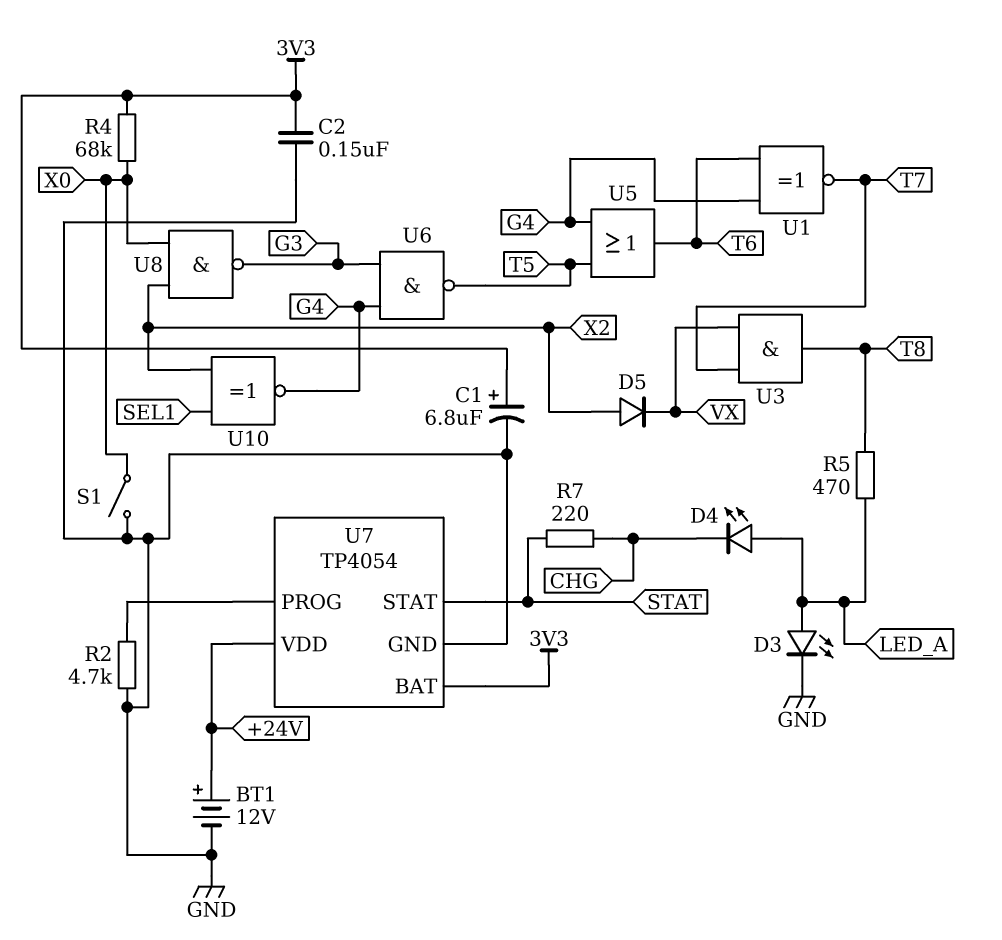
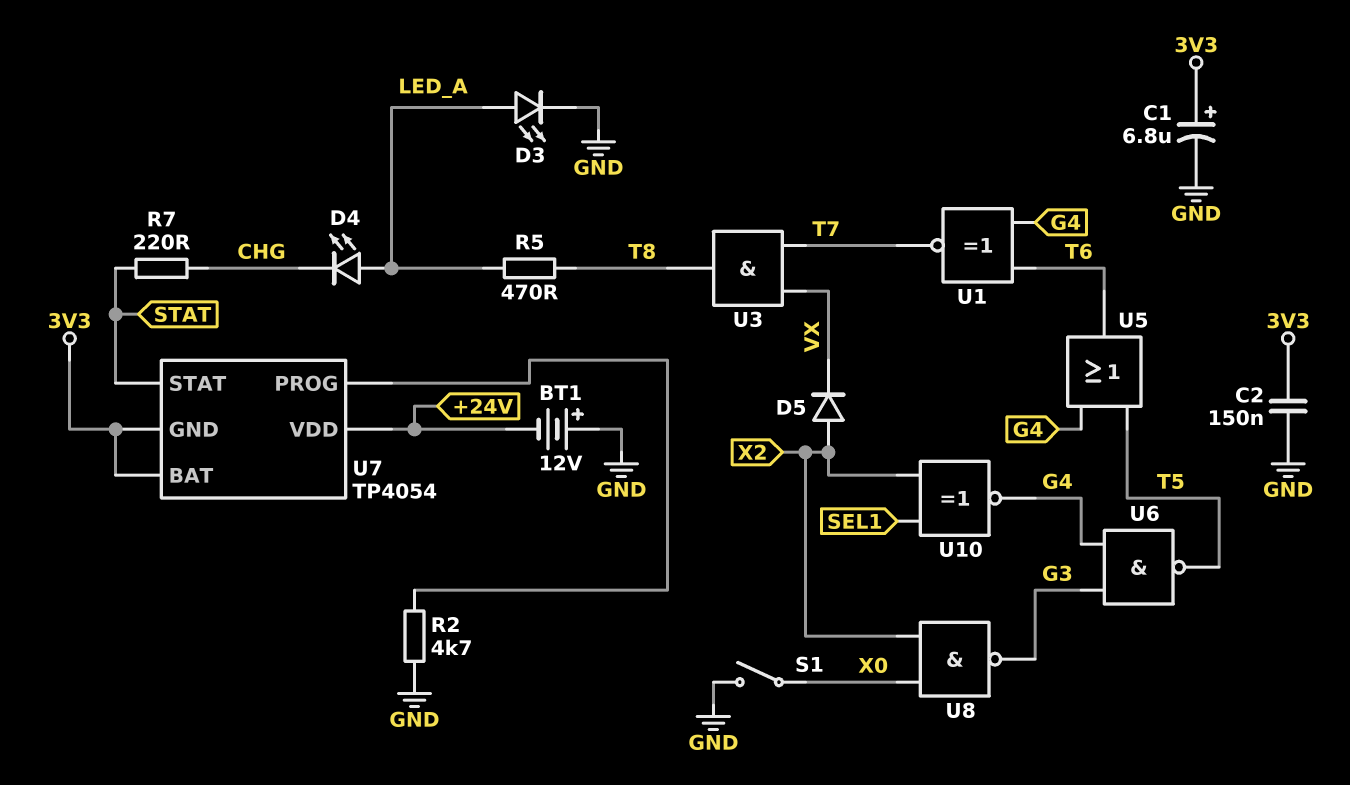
BT1: 12V (plus +24V, minus GND) -> 12V (plus GND, minus +24V)
R4: 68k (3V3, X0) -> none
U7 pin GND: GND -> 3V3

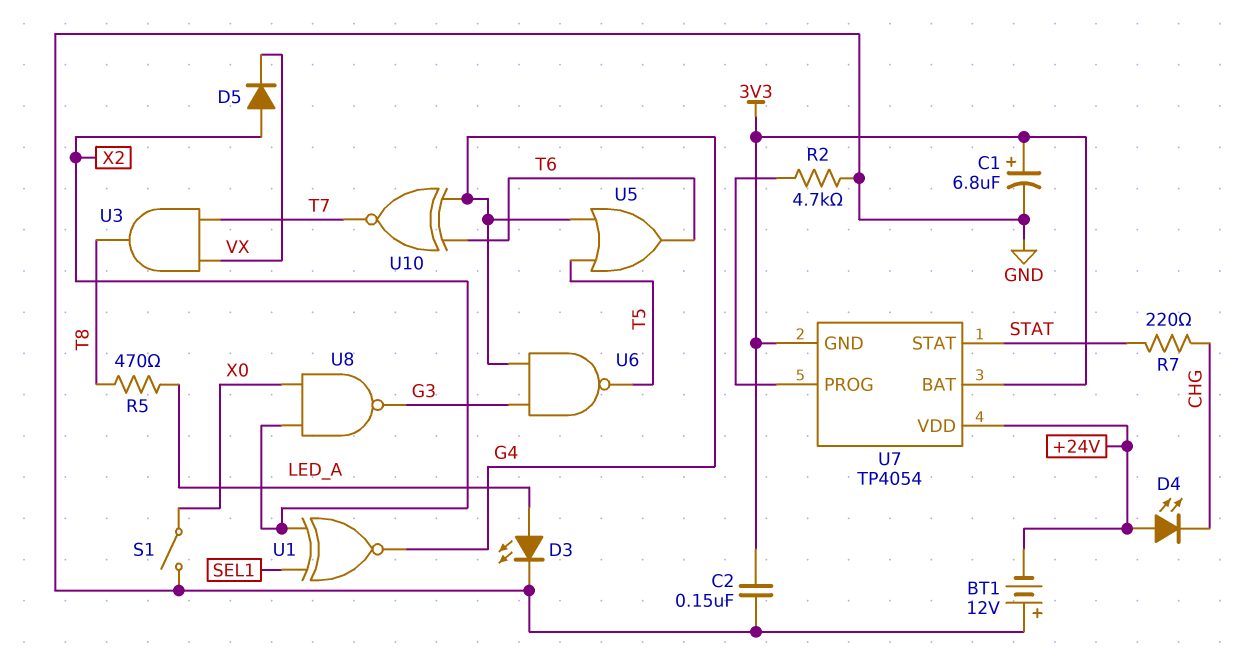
D4: LED (A LED_A, K CHG) -> LED (A +24V, K CHG)
U1: XNOR (in G4, in T6, out T7) -> XNOR (in SEL1, in X2, out G4)
U10: XNOR (in SEL1, in X2, out G4) -> XNOR (in G4, in T6, out T7)

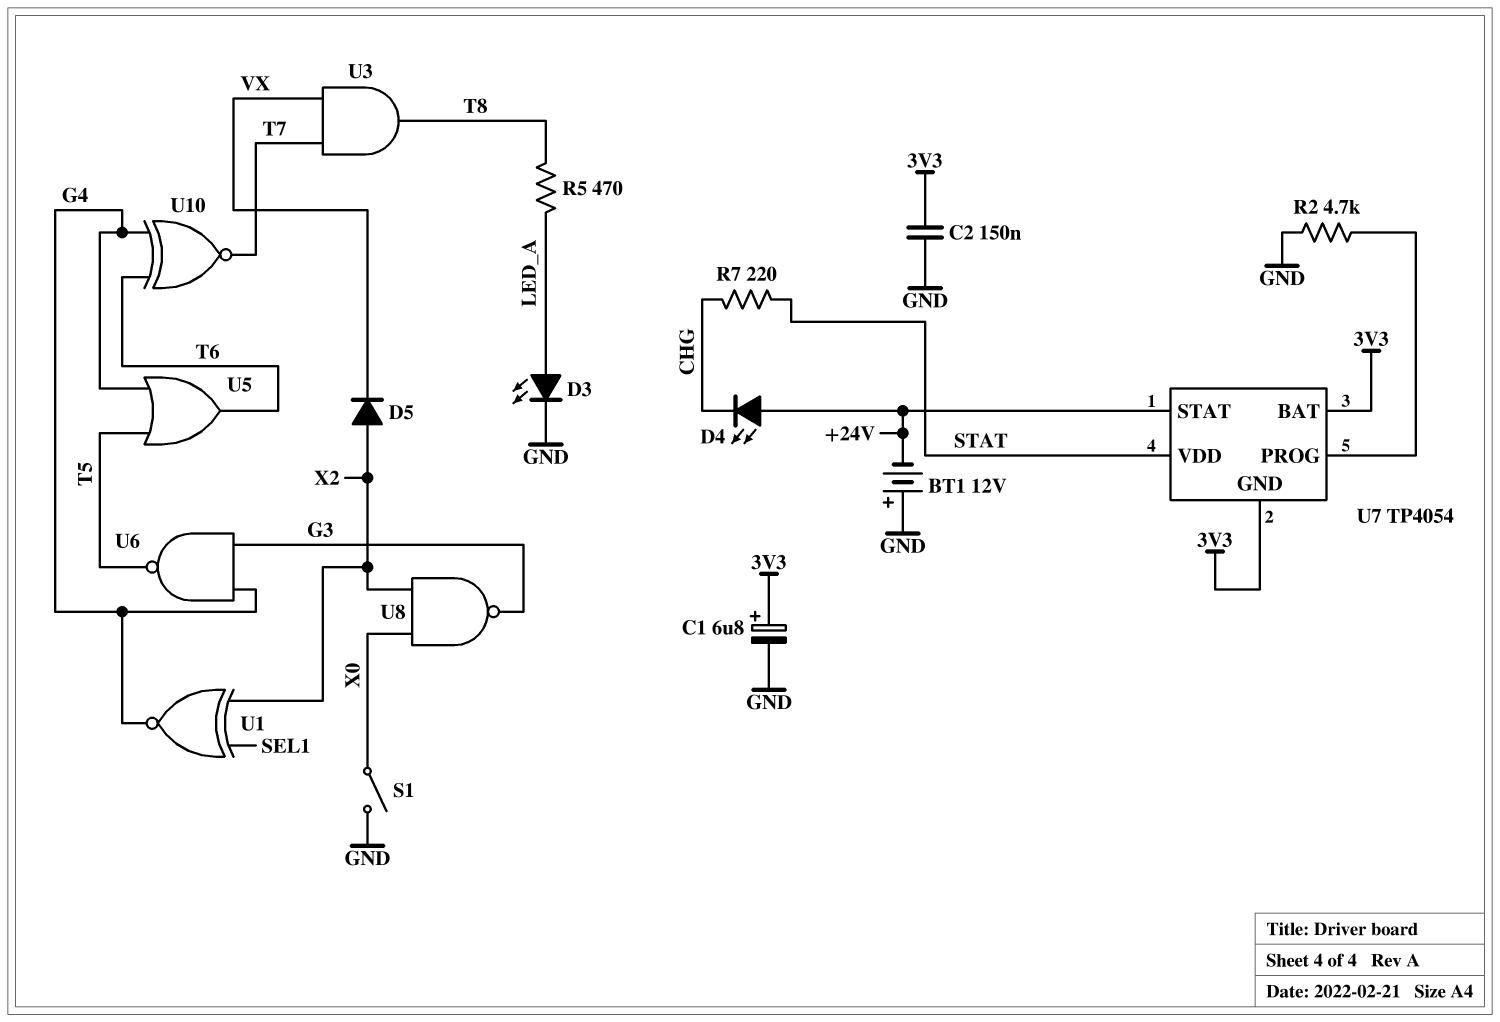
U7 pin STAT: STAT -> +24V
U7 pin VDD: +24V -> STAT

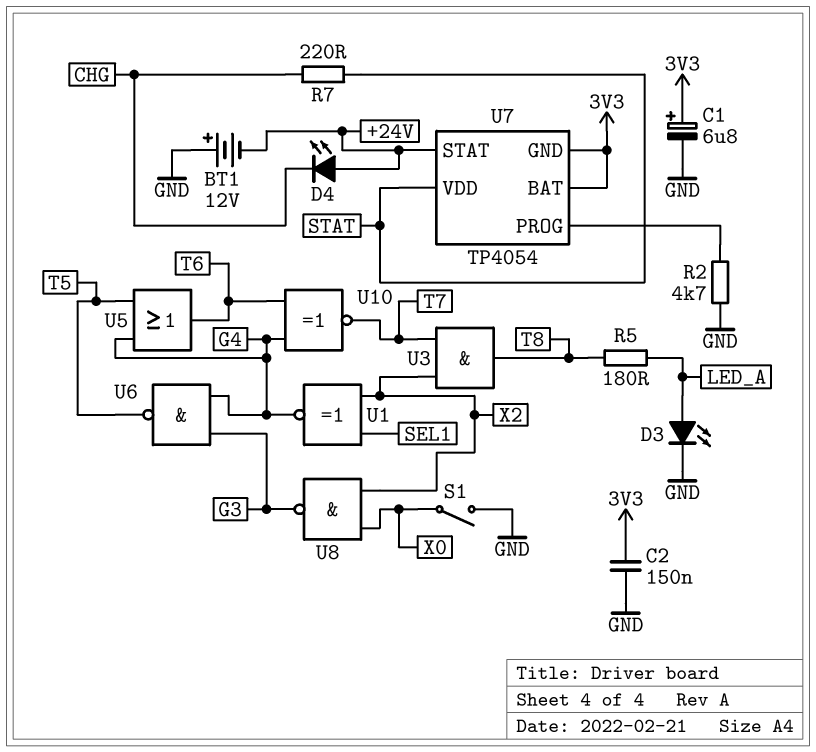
D5: diode (A X2, K VX) -> none
R5: 470 (LED_A, T8) -> 180 (LED_A, T8)
U3: AND (in T7, in VX, out T8) -> AND (in T7, in X2, out T8)

